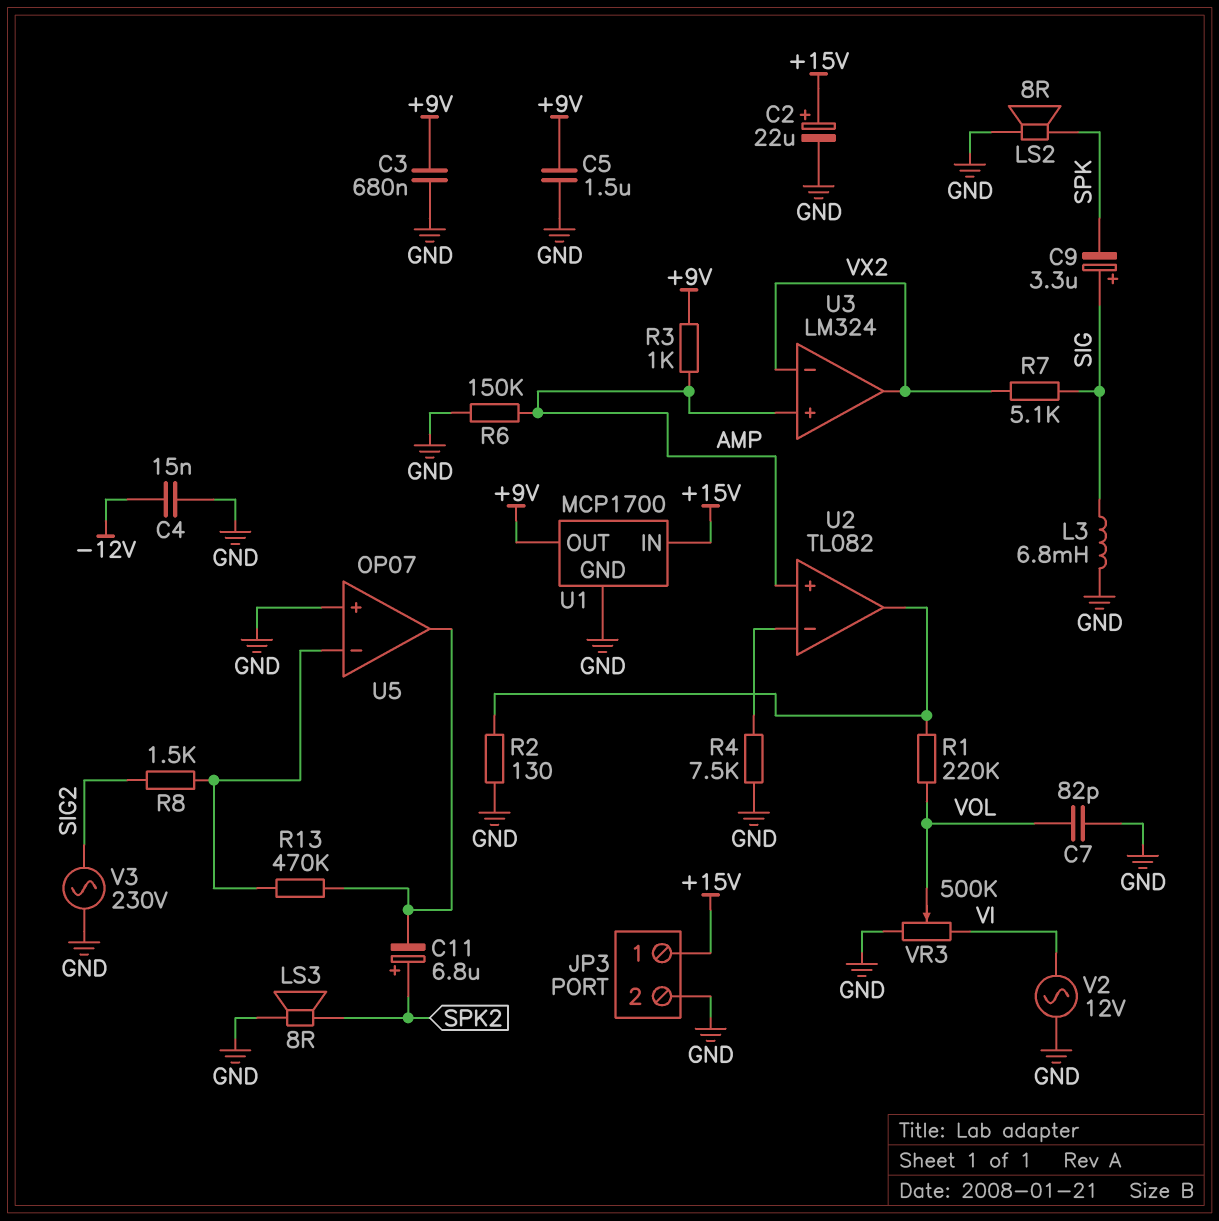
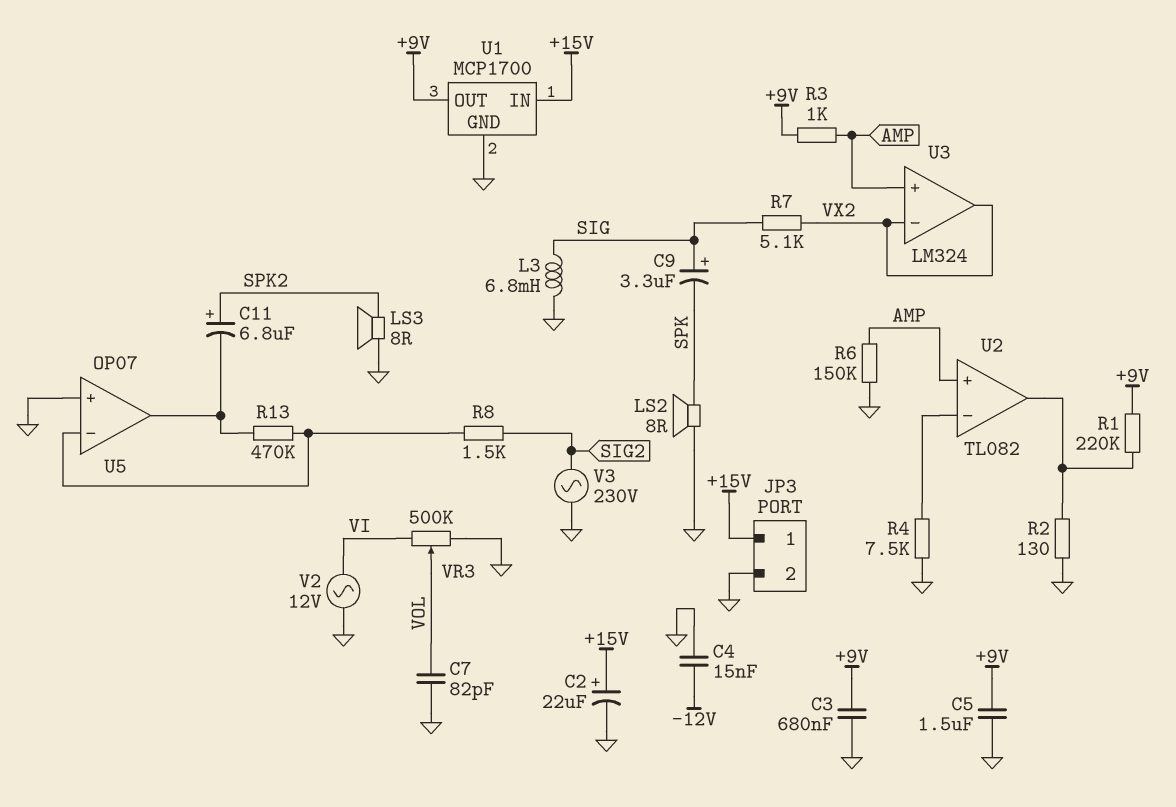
R1: 220k (U2/out, VOL) -> 220k (+9V, U2/out)

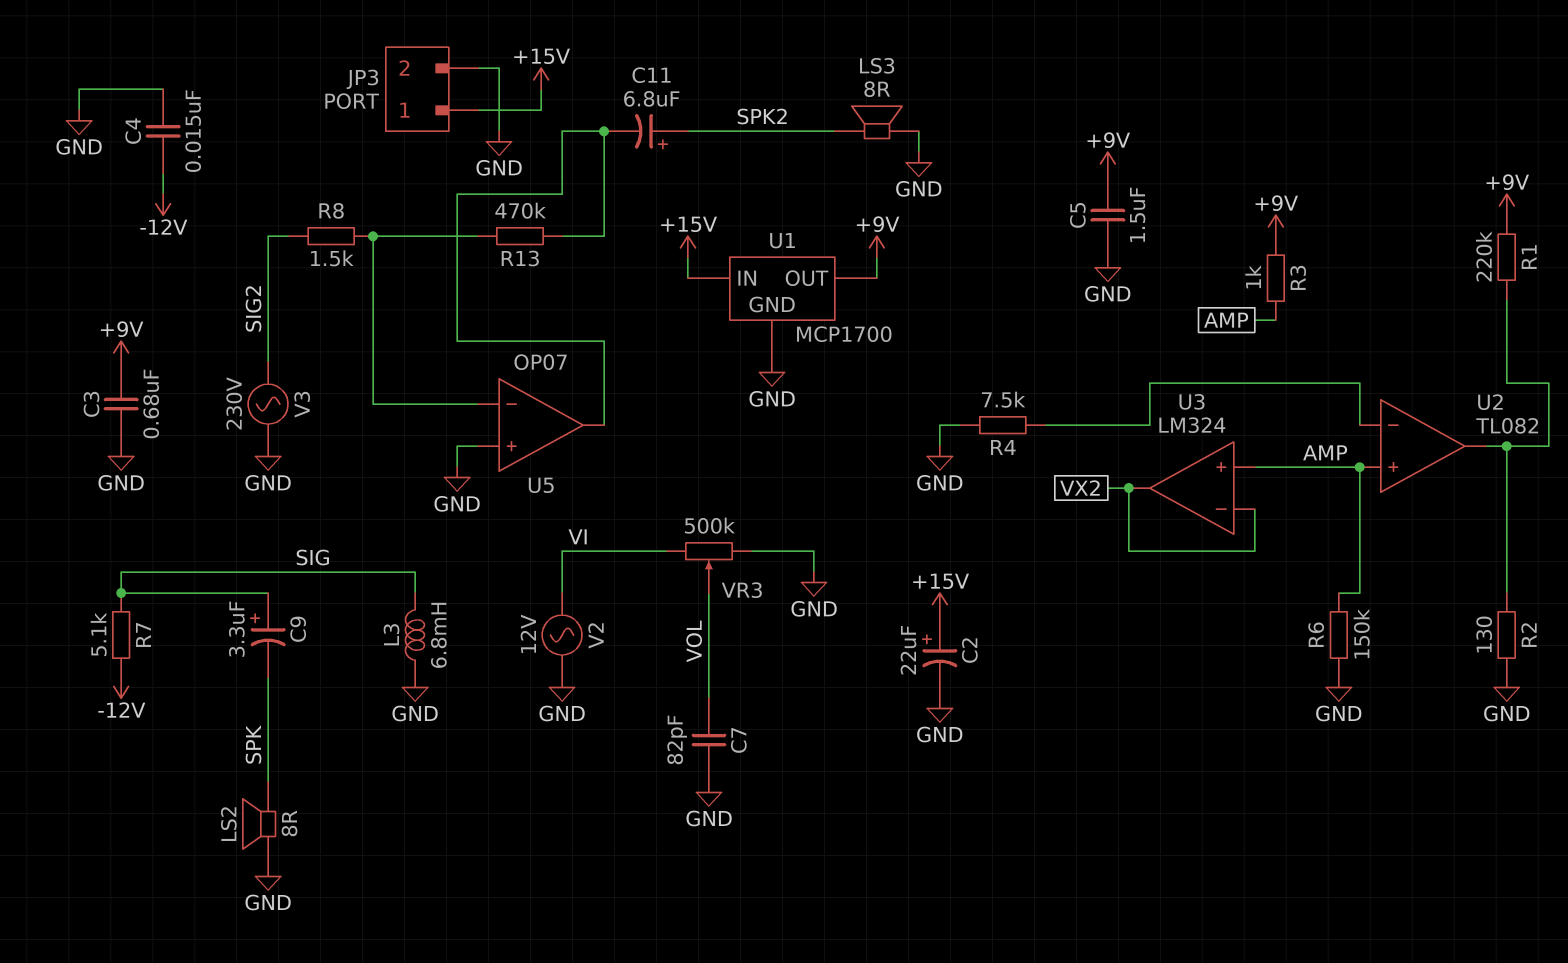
R7: 5.1k (SIG, VX2) -> 5.1k (-12V, SIG)

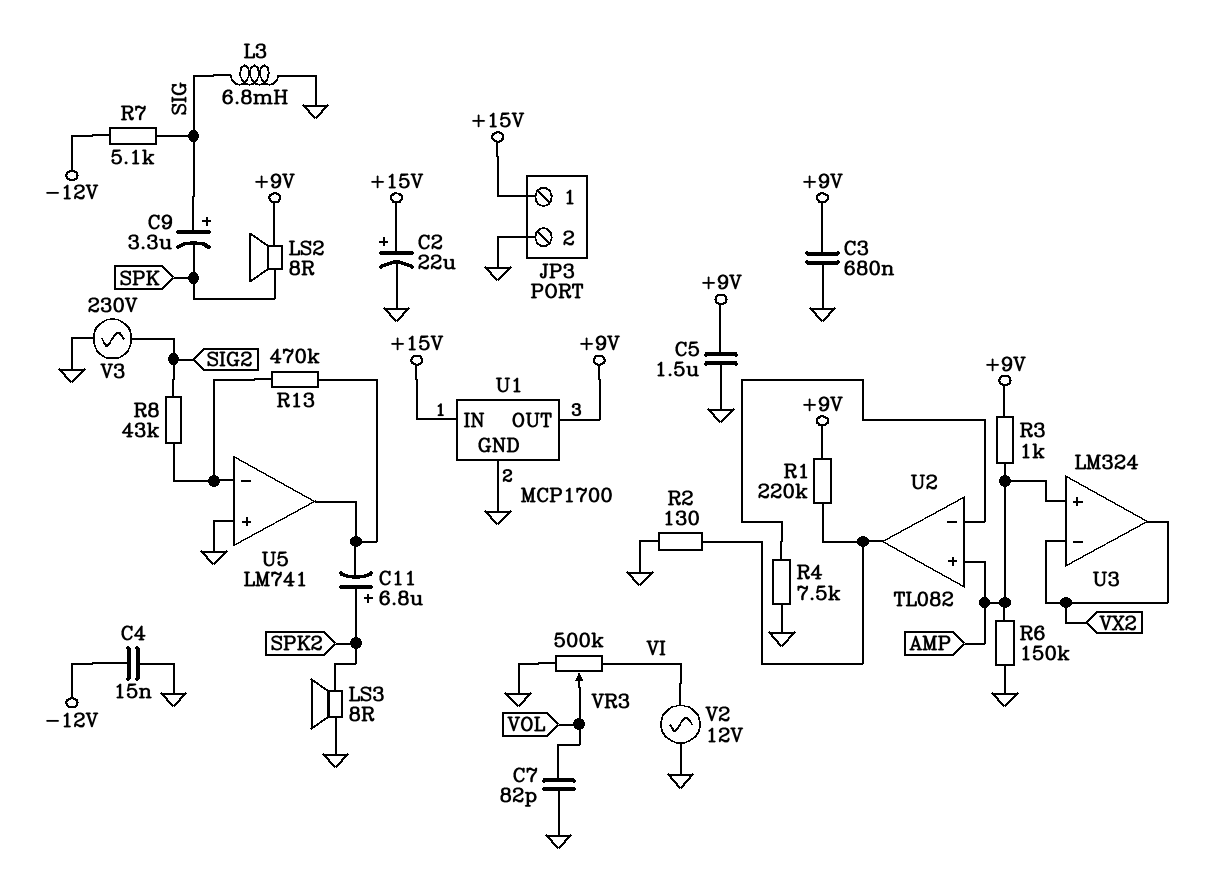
LS2: speaker 8R (GND, SPK) -> speaker 8R (+9V, SPK)
R8: 1.5k (SIG2, U5/in-) -> 43k (SIG2, U5/in-)
U5: OP07 -> LM741

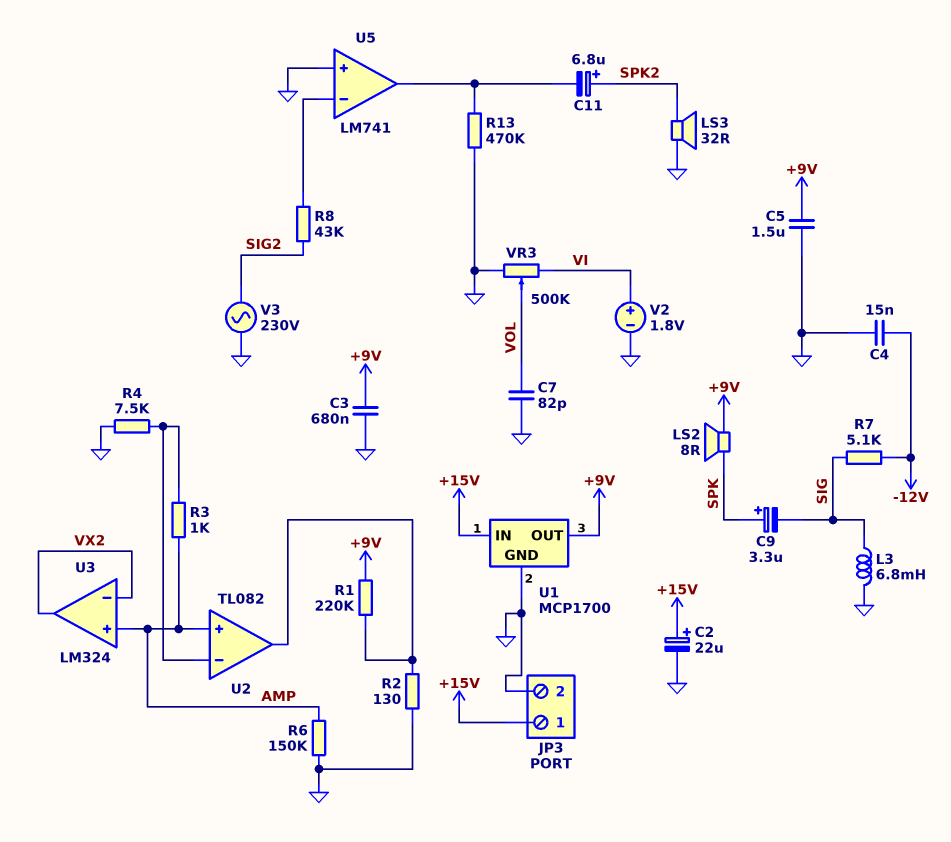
C9: 3.3uF (plus SIG, minus SPK) -> 3.3uF (plus SPK, minus SIG)
LS3: speaker 8R (GND, SPK2) -> speaker 32R (GND, SPK2)
R3: 1k (+9V, AMP) -> 1k (AMP, U2/in-)
R13: 470k (U5/in-, U5/out) -> 470k (GND, U5/out)
V2: AC 12V (GND, VI) -> 1.8V (plus VI, minus GND)

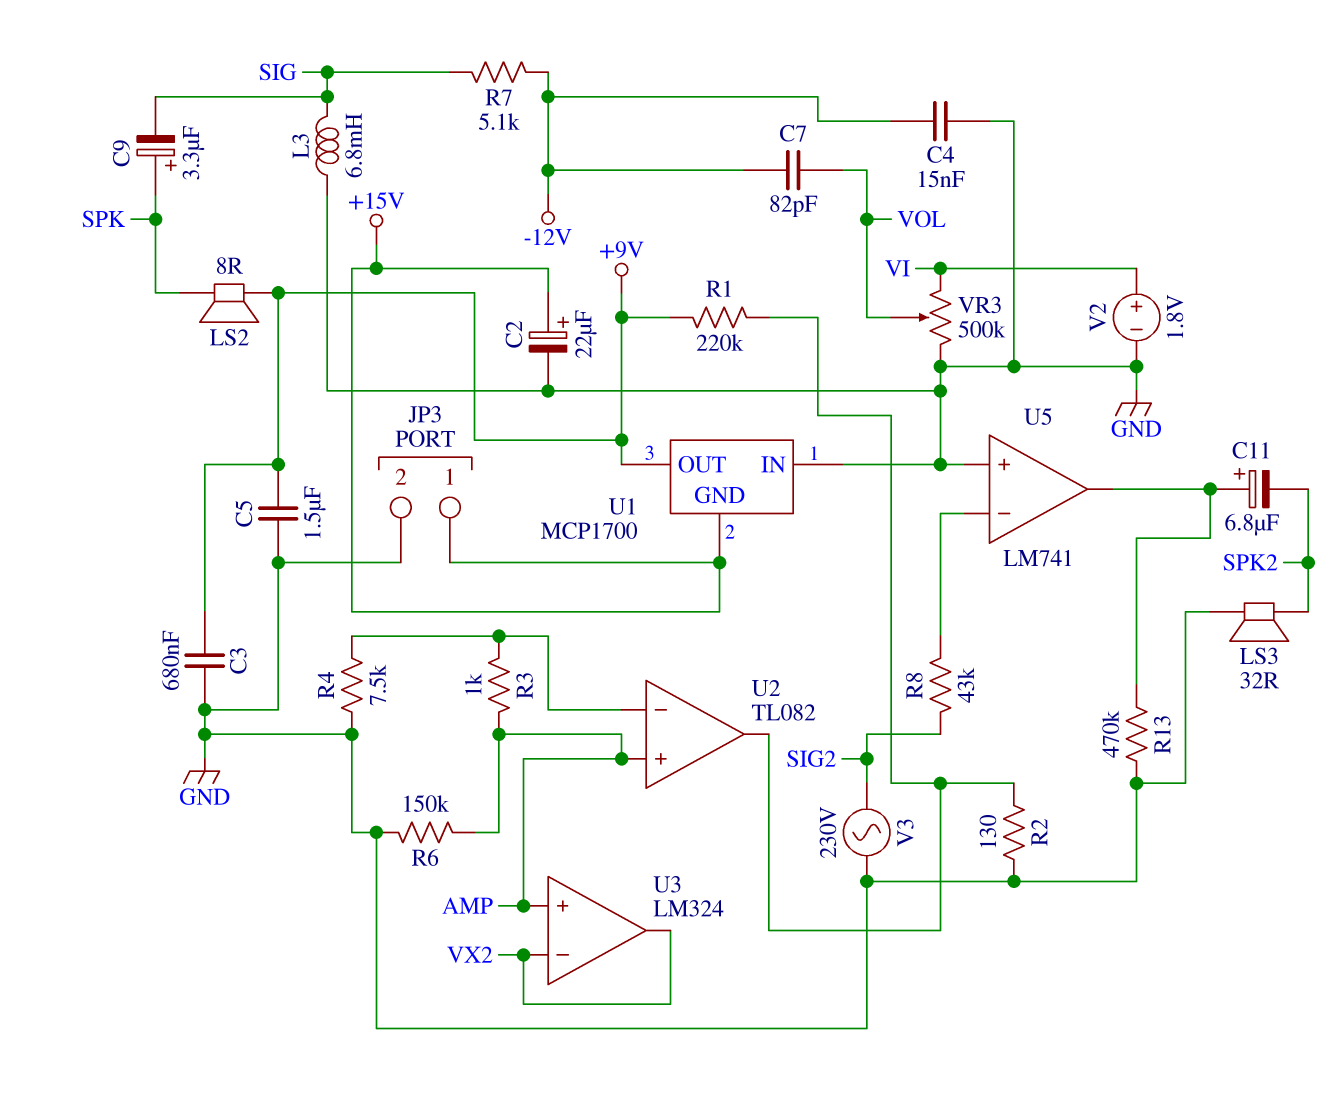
C7: 82pF (GND, VOL) -> 82pF (-12V, VOL)
C11: 6.8uF (plus SPK2, minus U5/out) -> 6.8uF (plus U5/out, minus SPK2)
U1 pin GND: GND -> +15V
U1 pin IN: +15V -> GND

